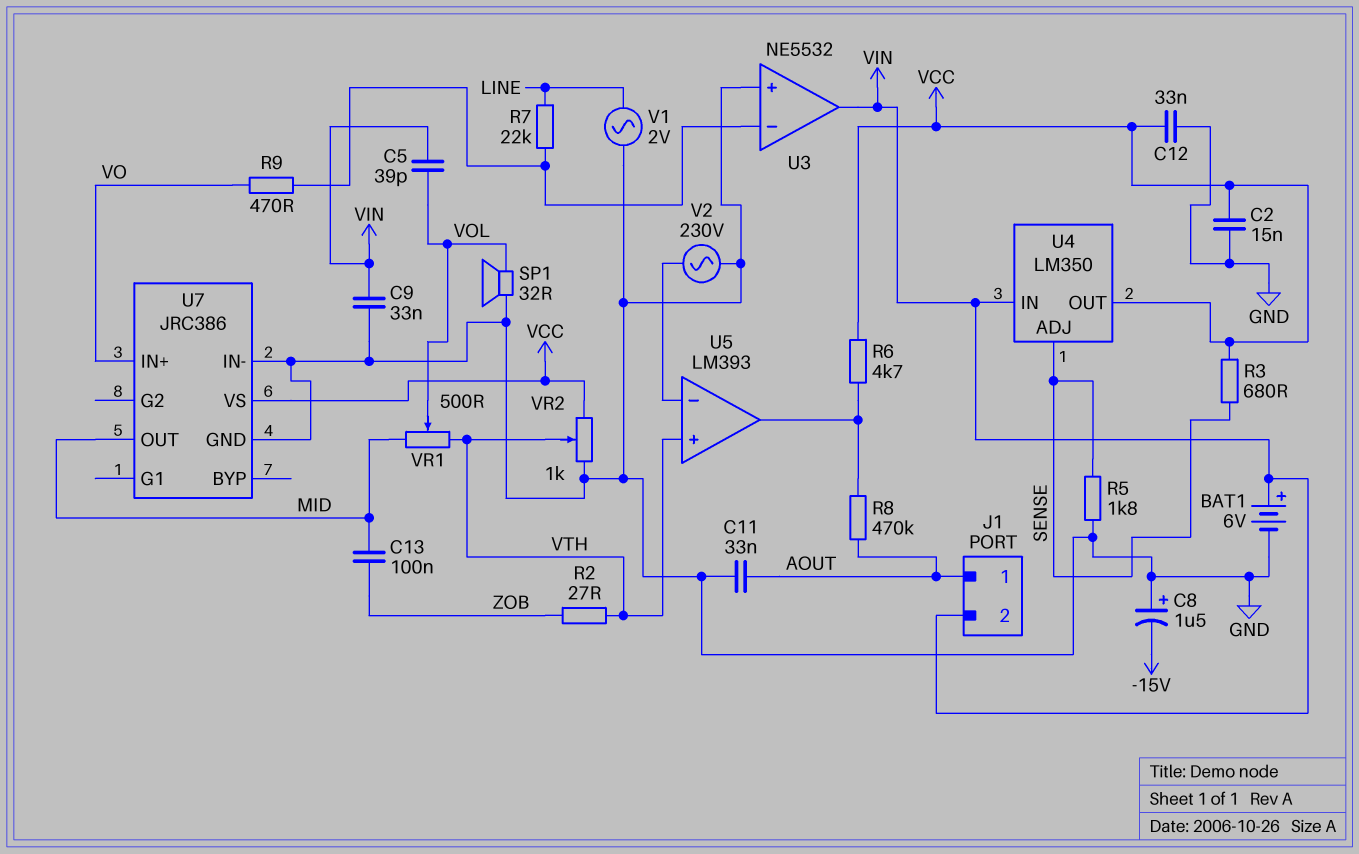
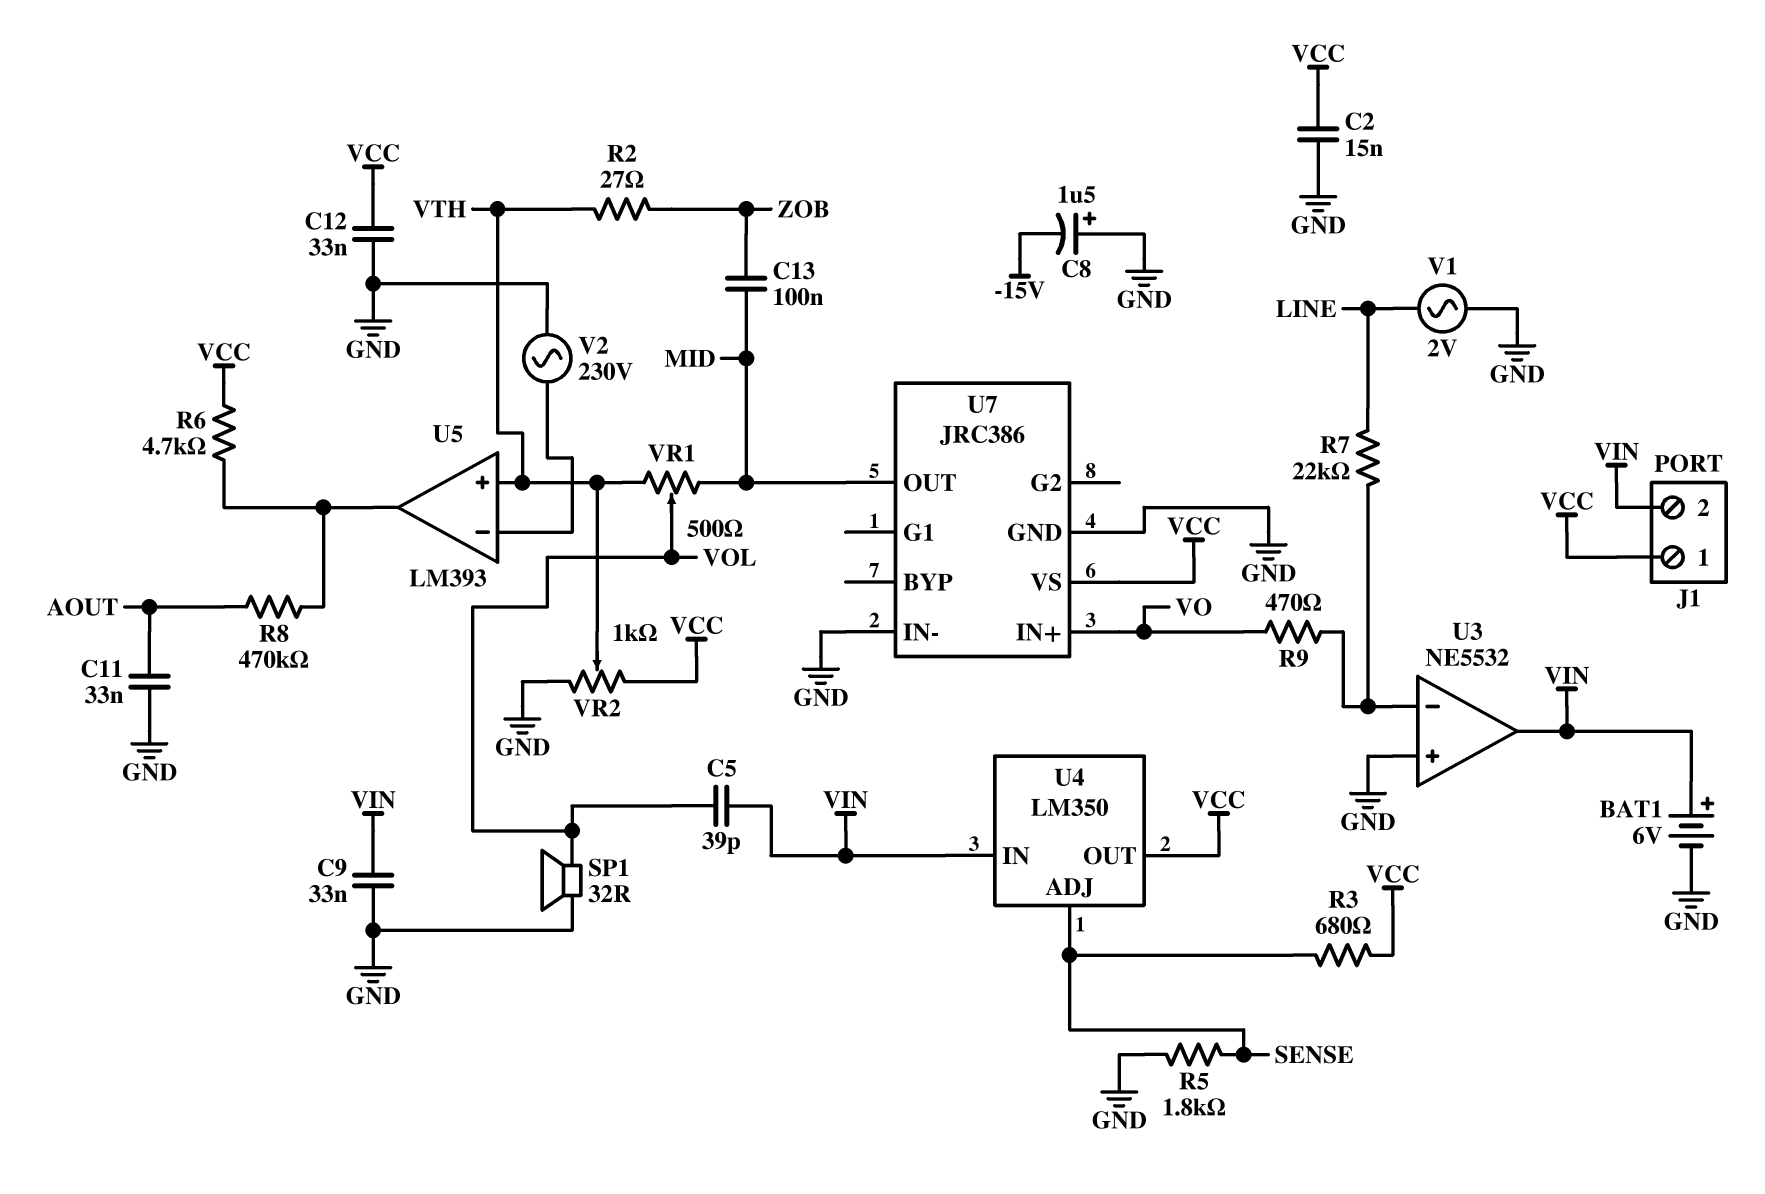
J1 pin 1: AOUT -> VCC

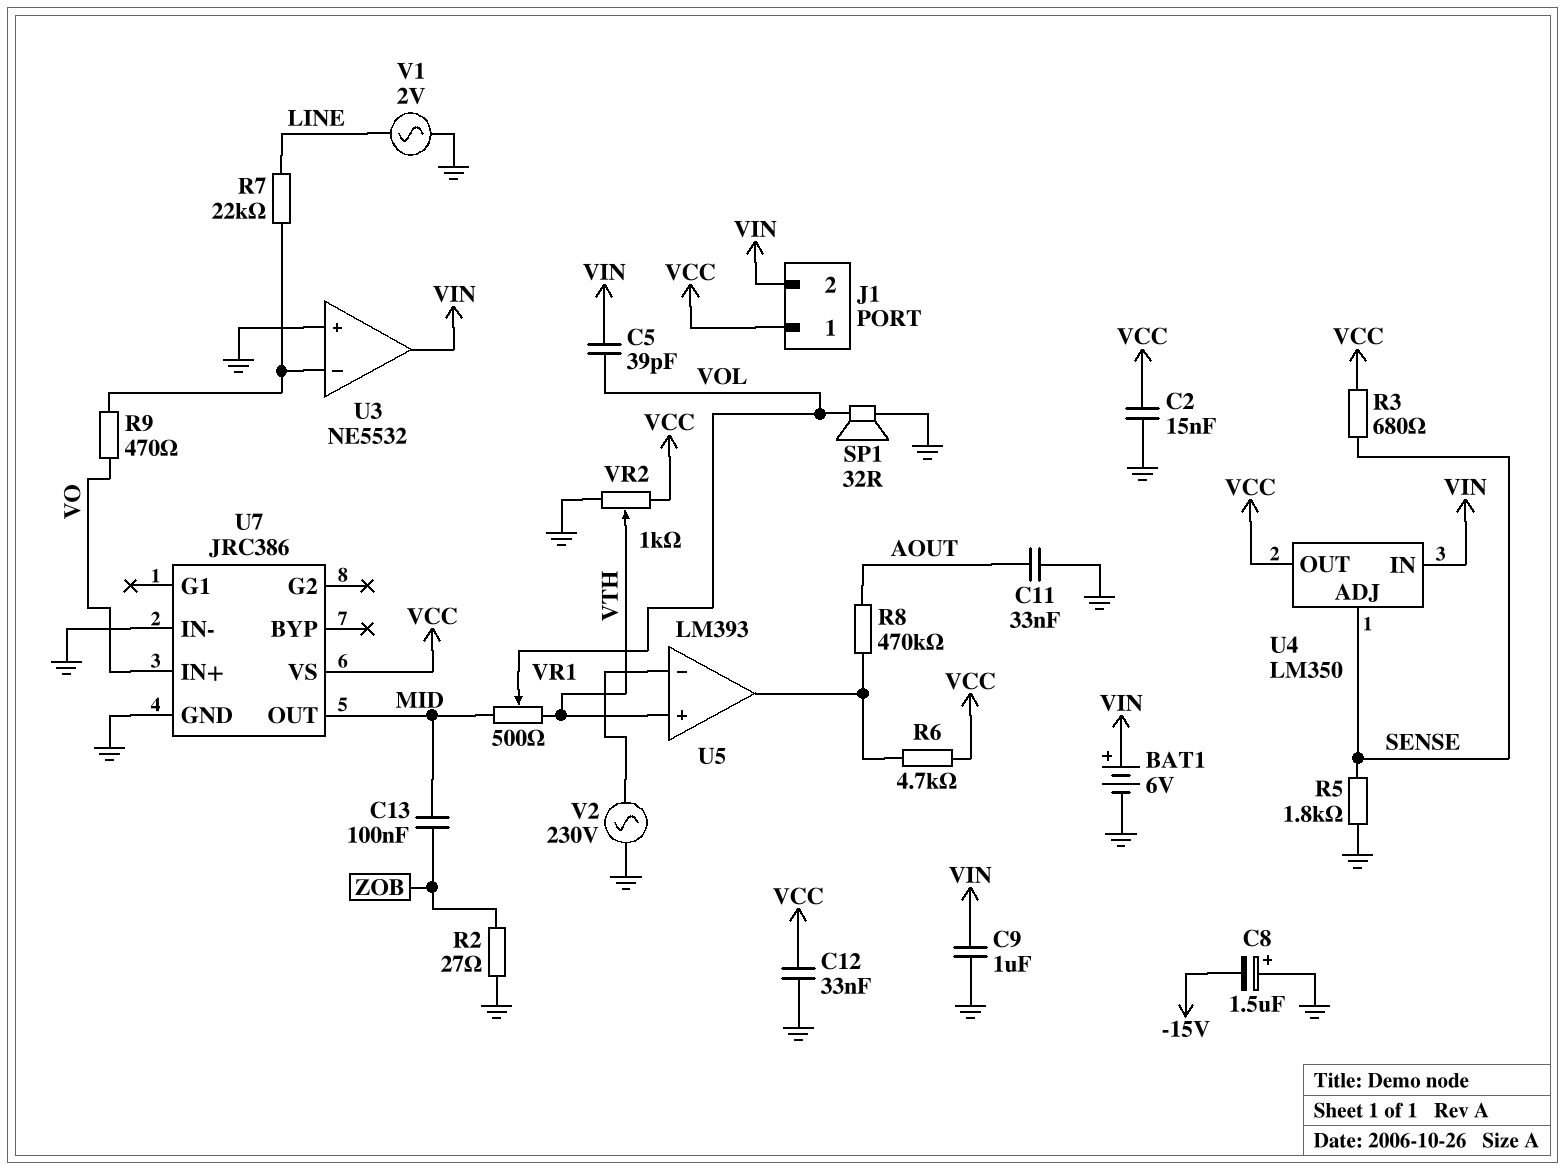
C9: 33nF (GND, VIN) -> 1uF (GND, VIN)
R2: 27 (VTH, ZOB) -> 27 (GND, ZOB)

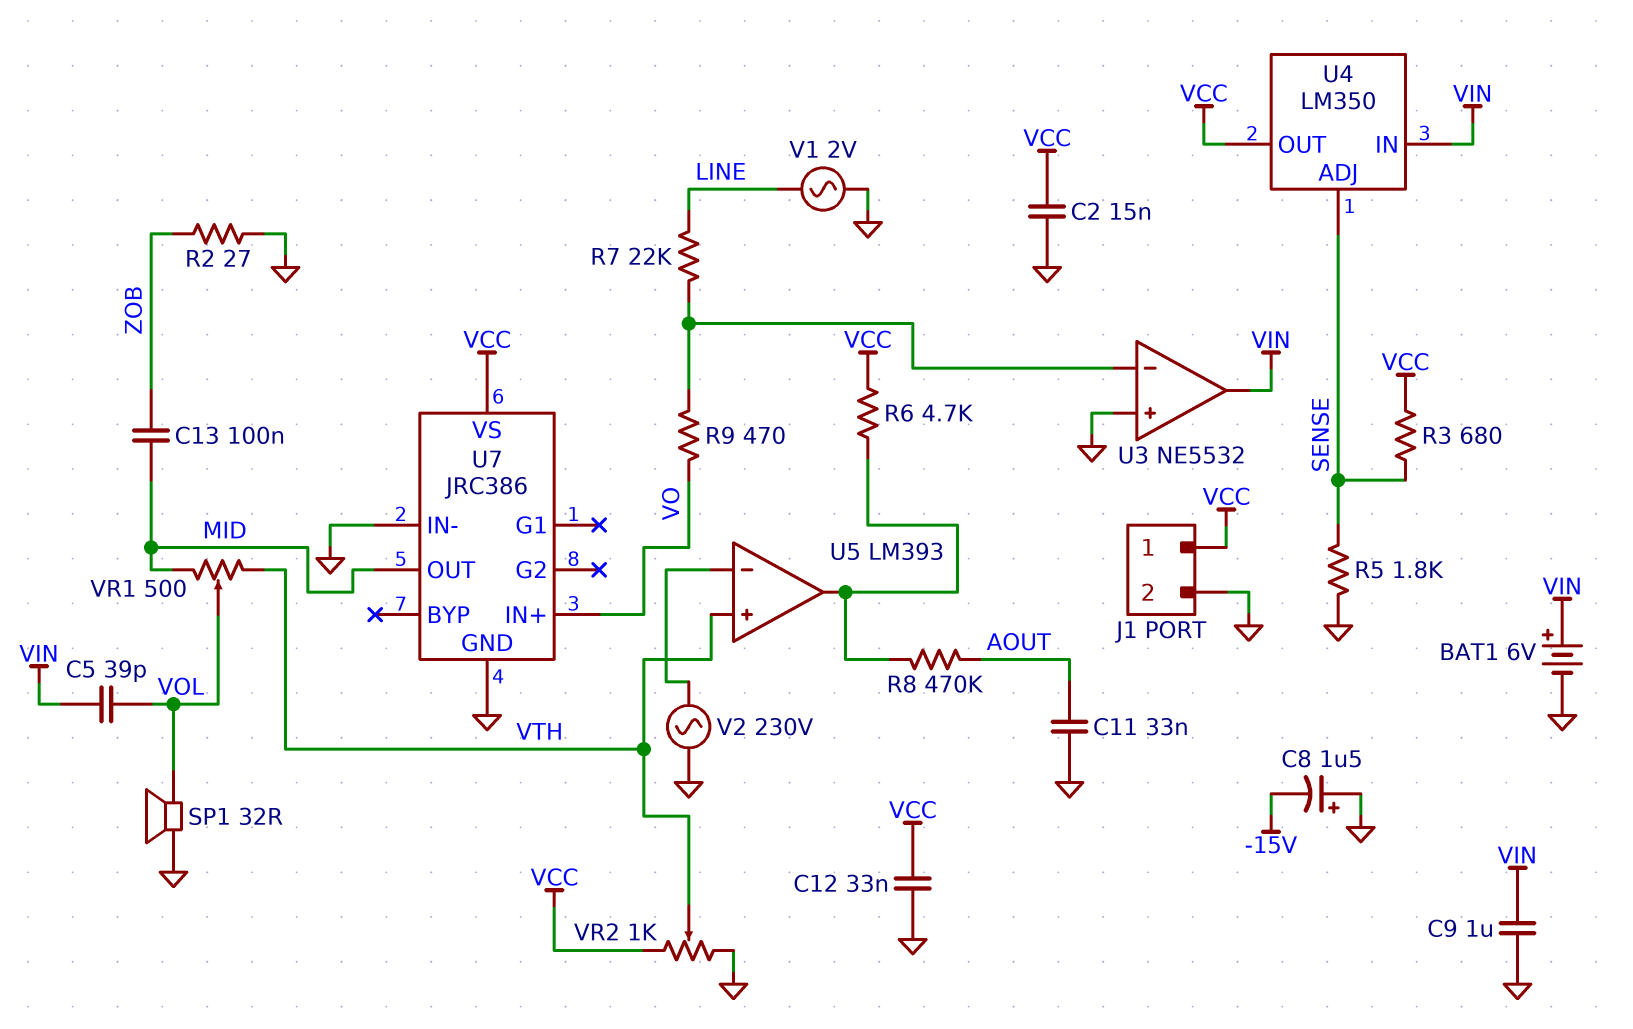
J1 pin 2: VIN -> GND

